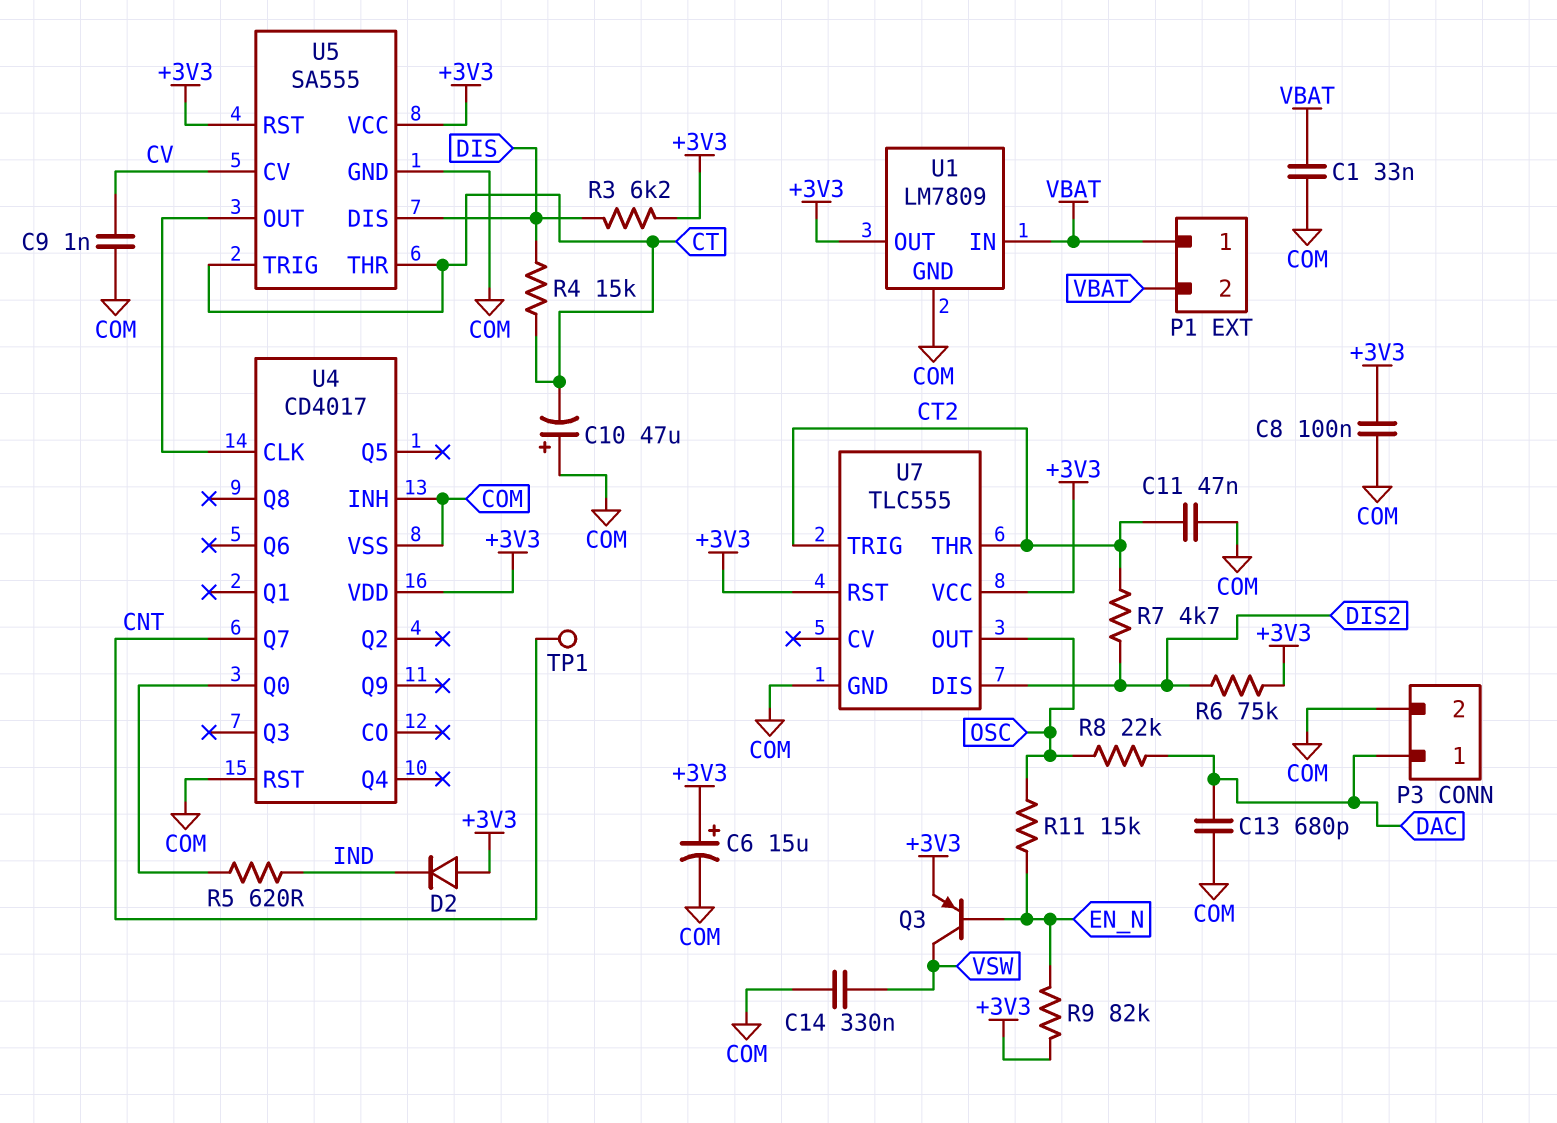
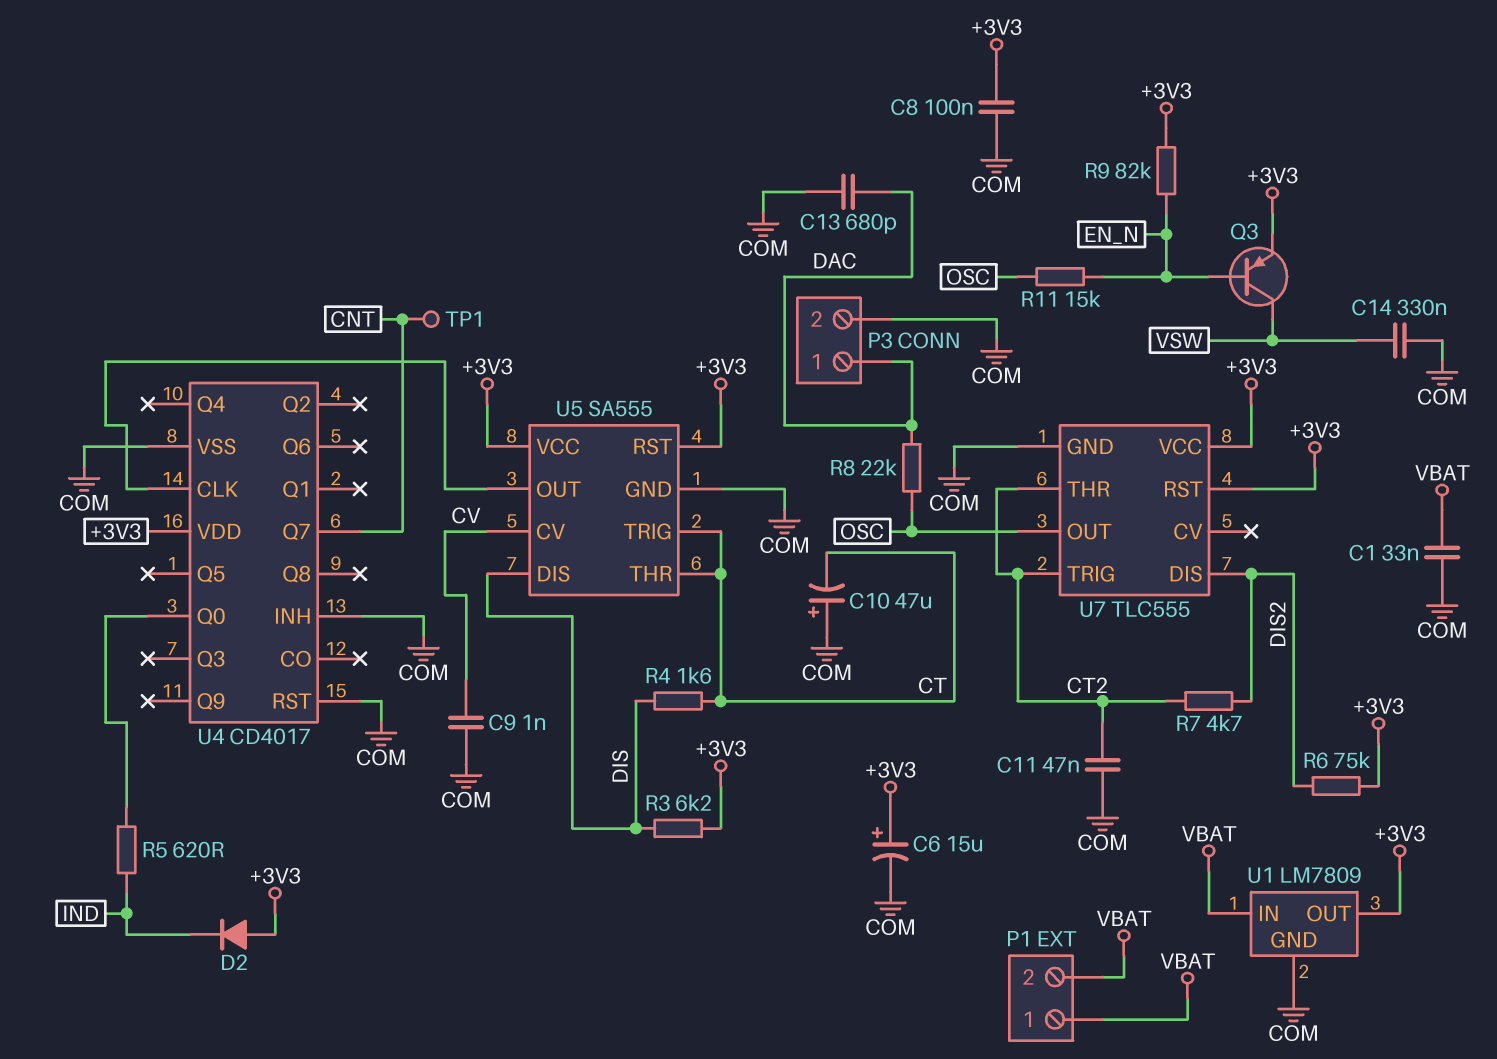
R4: 15k (CT, DIS) -> 1.6k (CT, DIS)

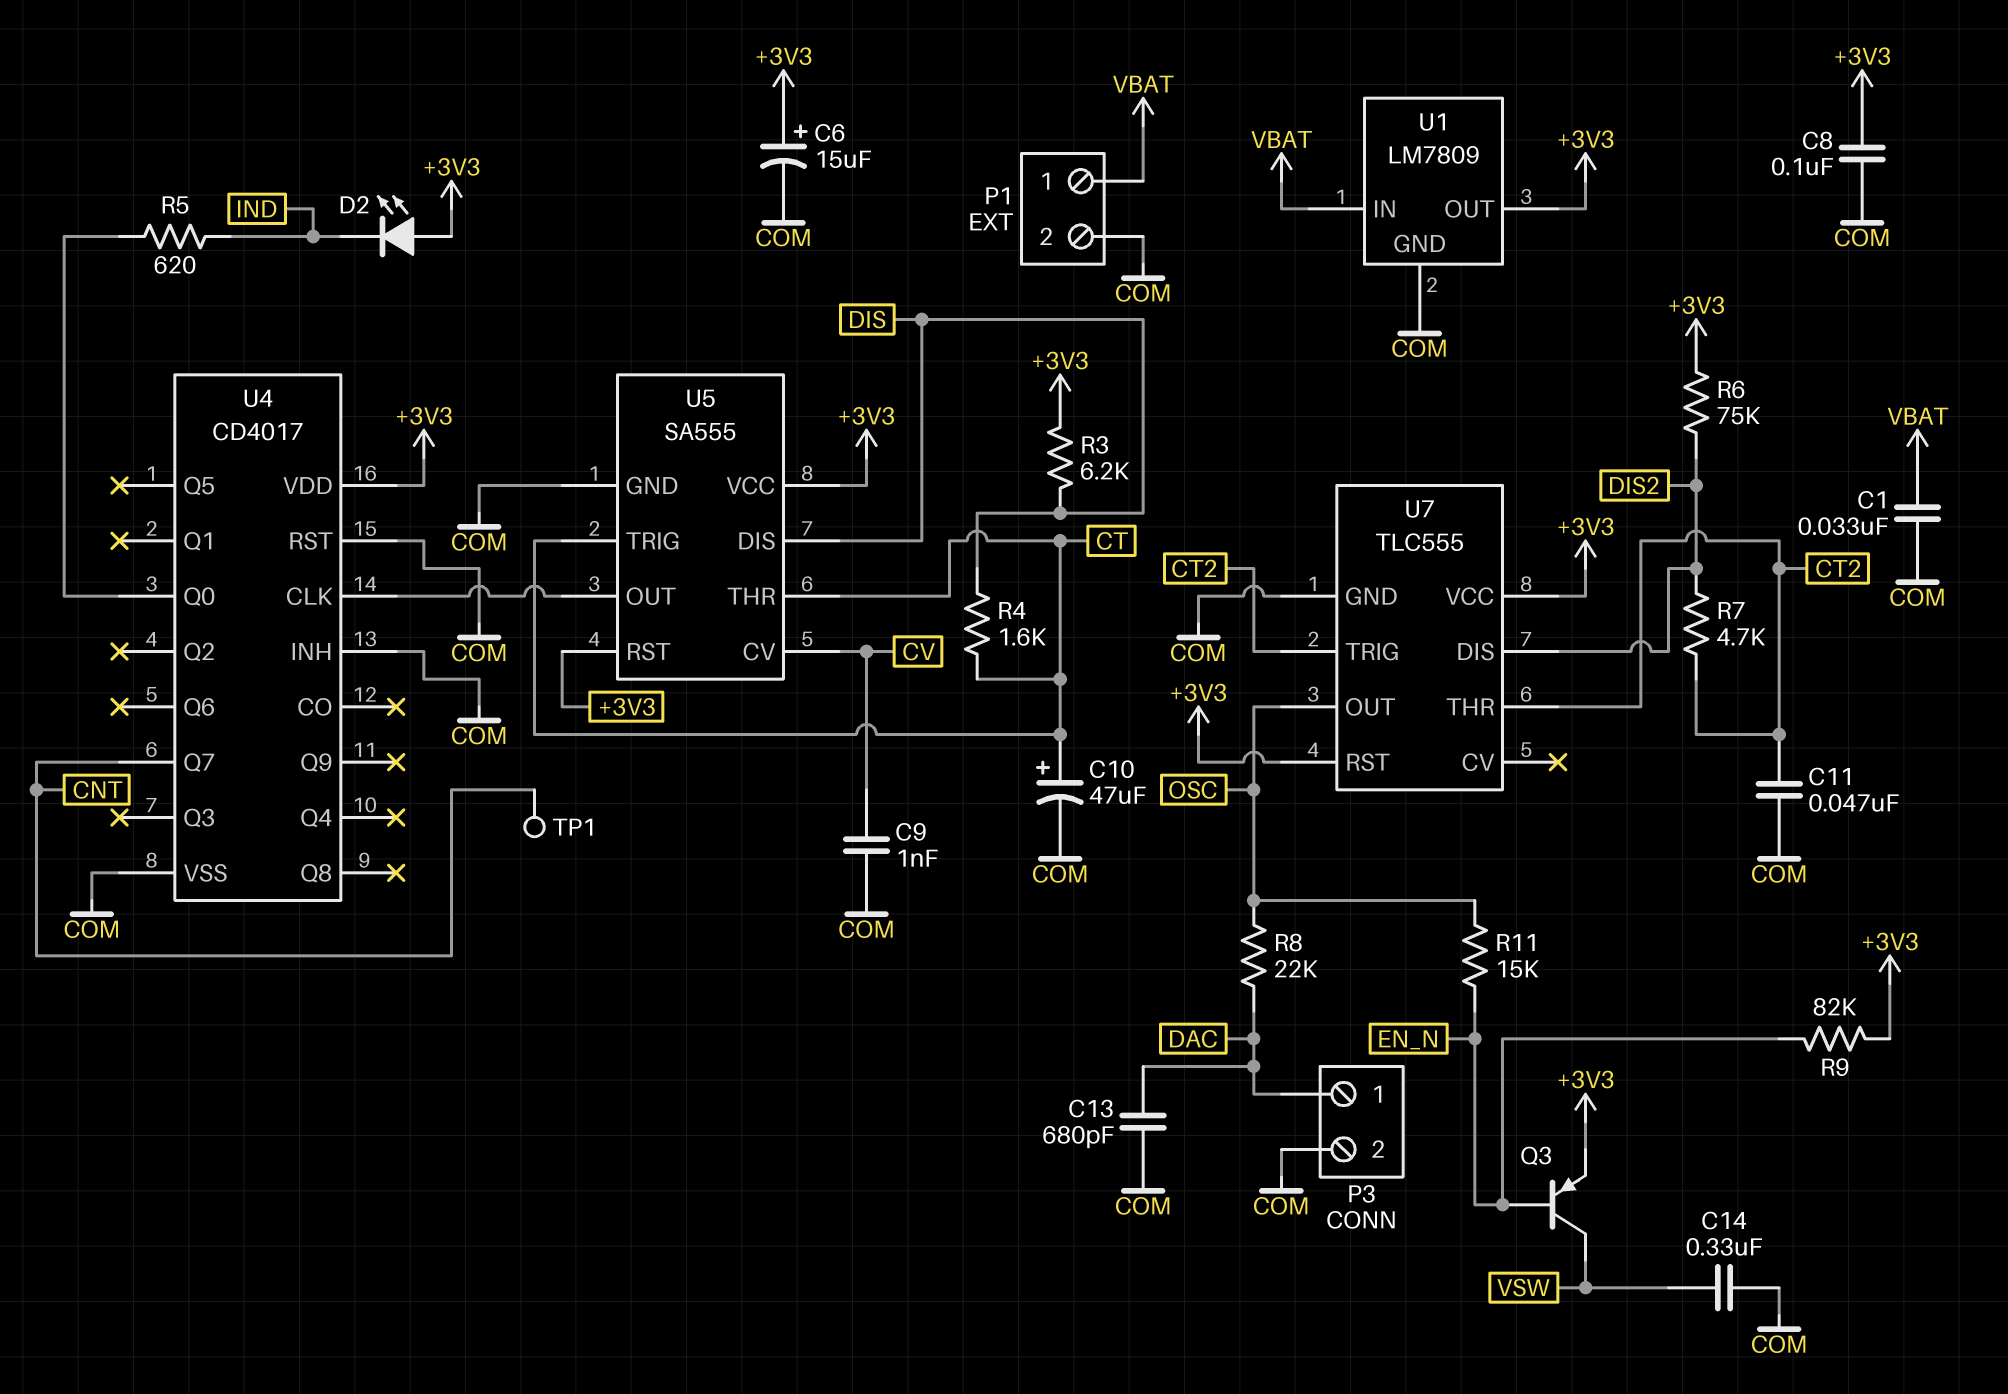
C10: 47uF (plus COM, minus CT) -> 47uF (plus CT, minus COM)
D2: diode (A +3V3, K IND) -> LED (A +3V3, K IND)
P1 pin 2: VBAT -> COM

